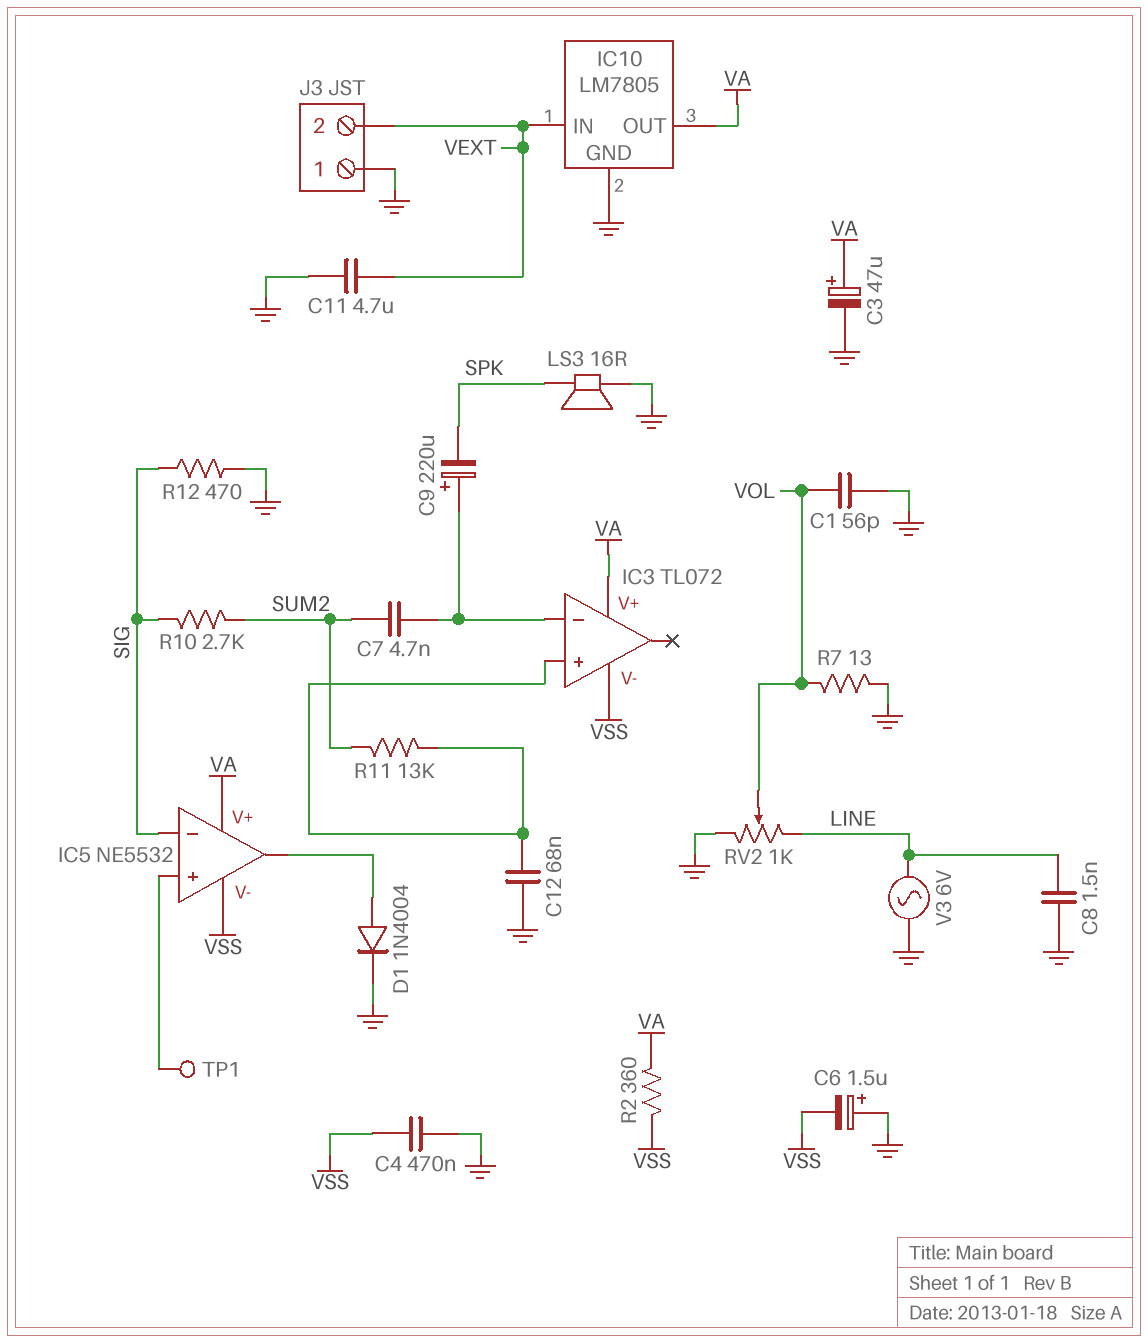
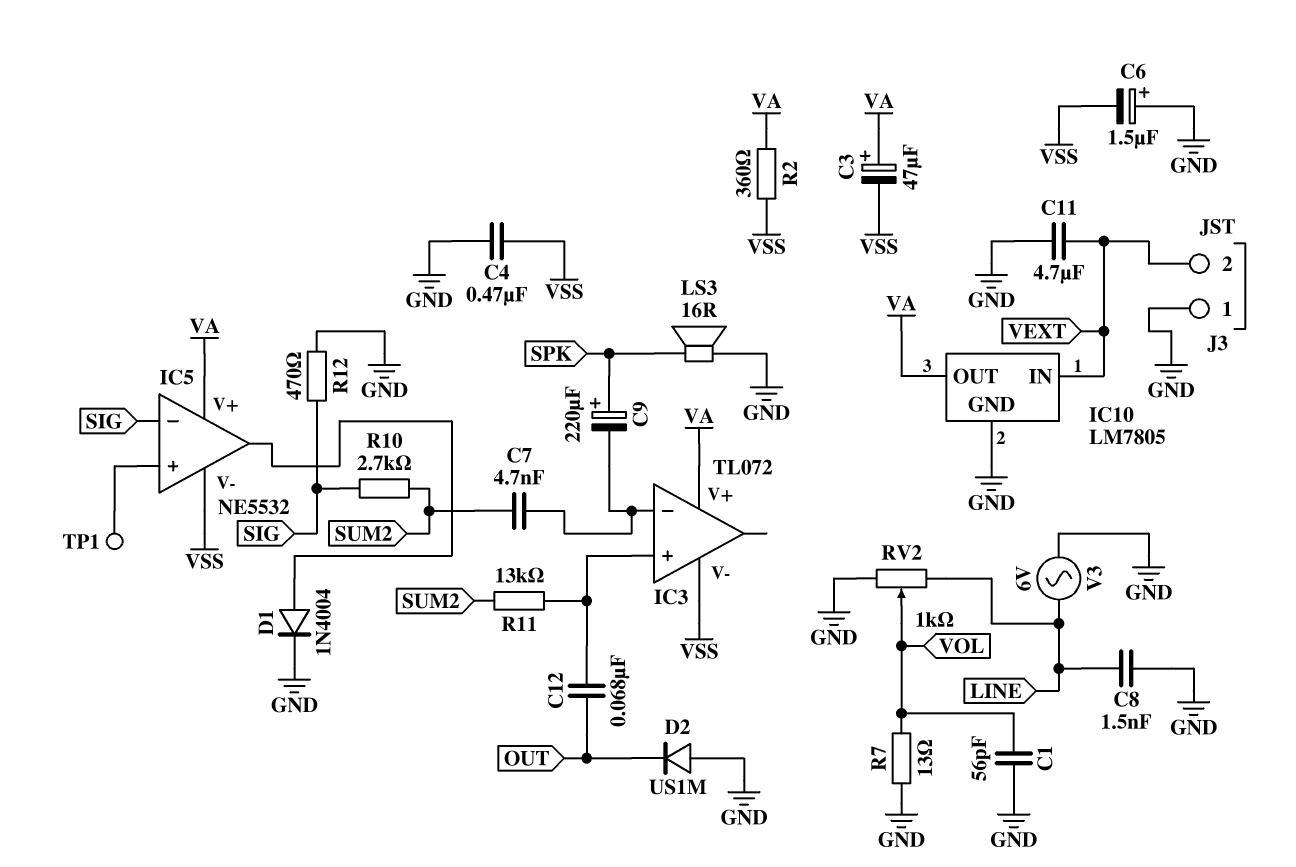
C3: 47uF (plus VA, minus GND) -> 47uF (plus VA, minus VSS)
C9: 220uF (plus IC3/in-, minus SPK) -> 220uF (plus SPK, minus IC3/in-)
C12: 68nF (GND, IC3/in+) -> 68nF (IC3/in+, OUT)
D2: none -> diode US1M (A GND, K OUT)

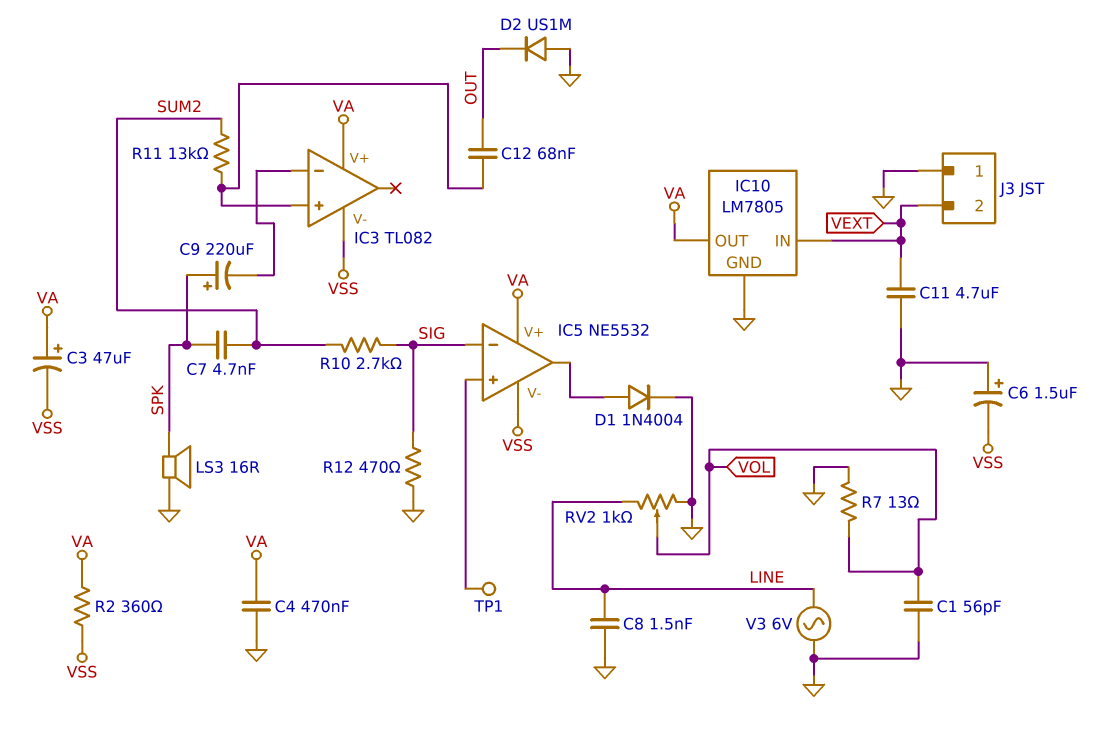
C4: 470nF (GND, VSS) -> 470nF (GND, VA)
C7: 4.7nF (IC3/in-, SUM2) -> 4.7nF (SPK, SUM2)
IC3: TL072 -> TL082

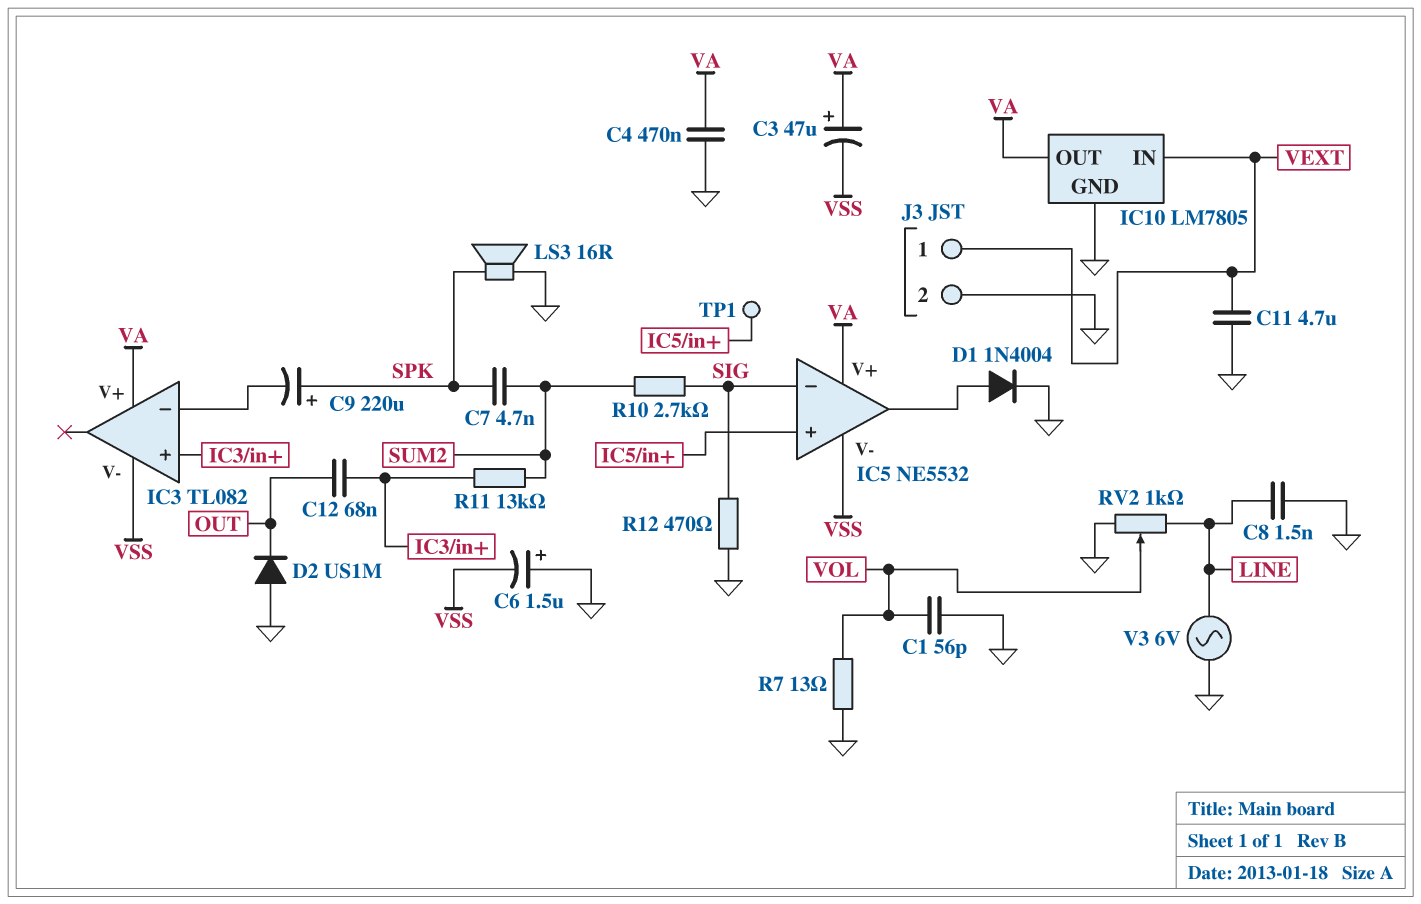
J3 pin 1: GND -> VEXT
J3 pin 2: VEXT -> GND
R2: 360 (VA, VSS) -> none

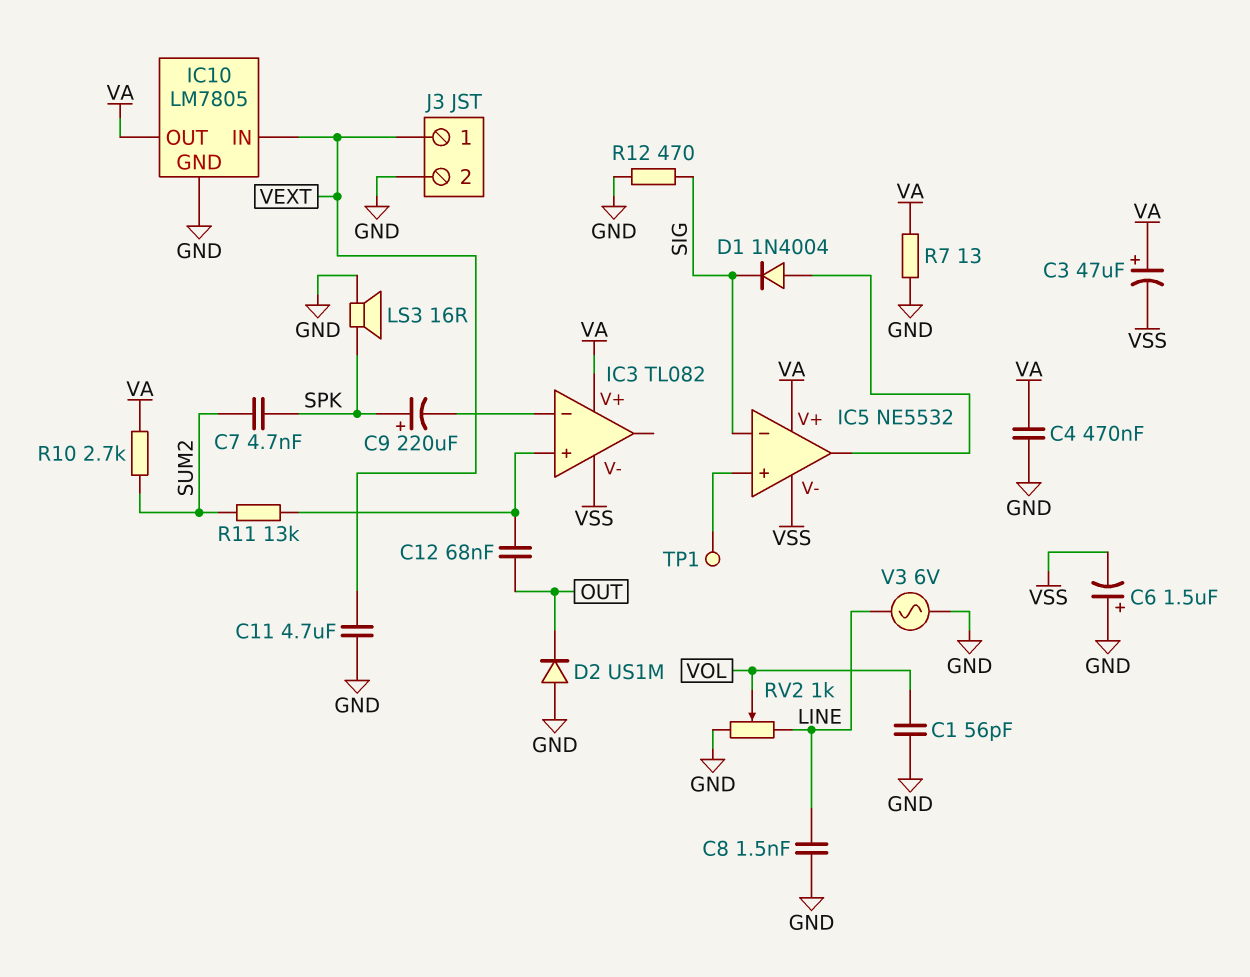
D1: diode 1N4004 (A IC5/out, K GND) -> diode 1N4004 (A IC5/out, K SIG)
R7: 13 (GND, VOL) -> 13 (GND, VA)
R10: 2.7k (SIG, SUM2) -> 2.7k (SUM2, VA)

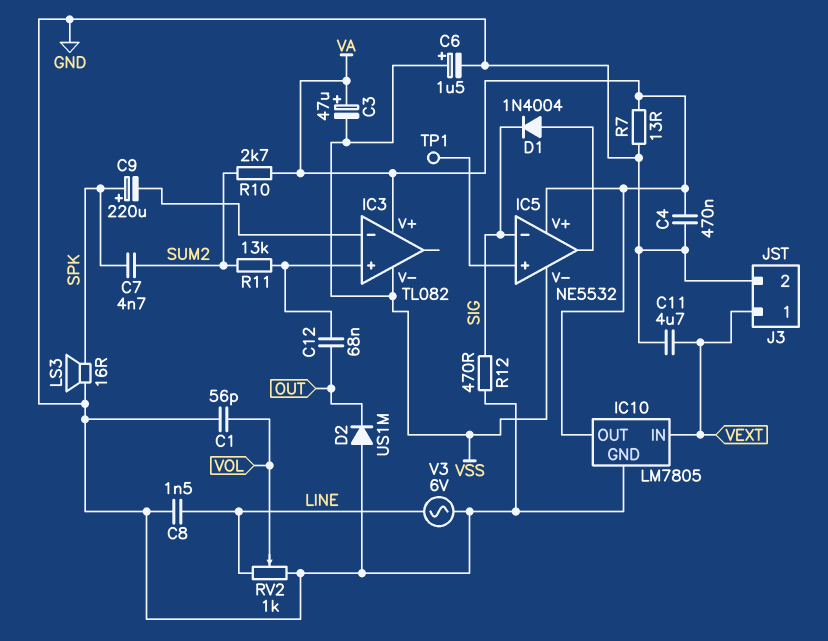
C6: 1.5uF (plus GND, minus VSS) -> 1.5uF (plus VSS, minus GND)

